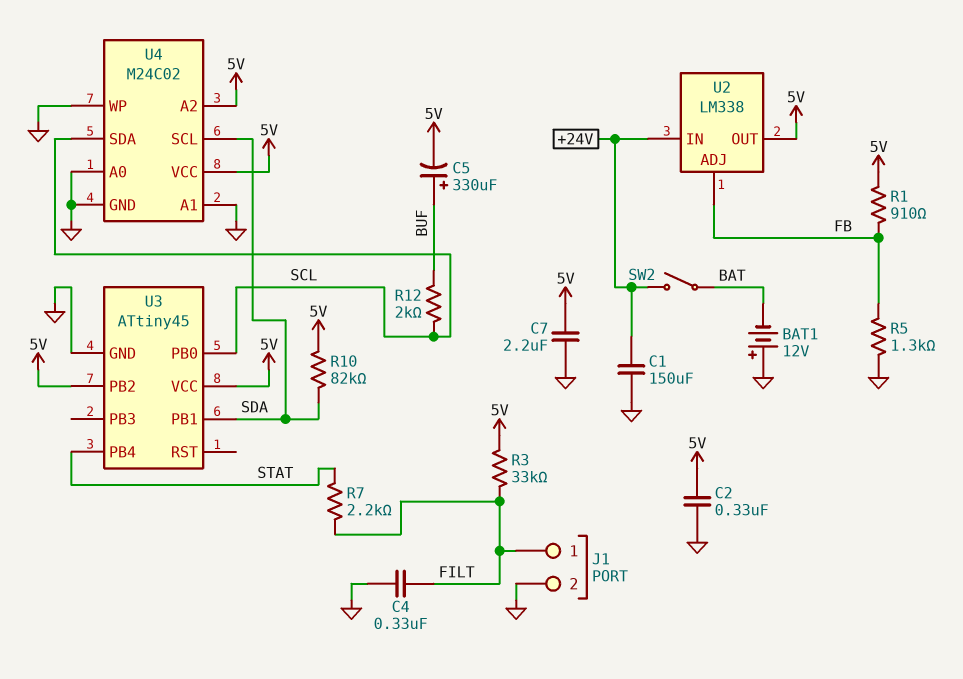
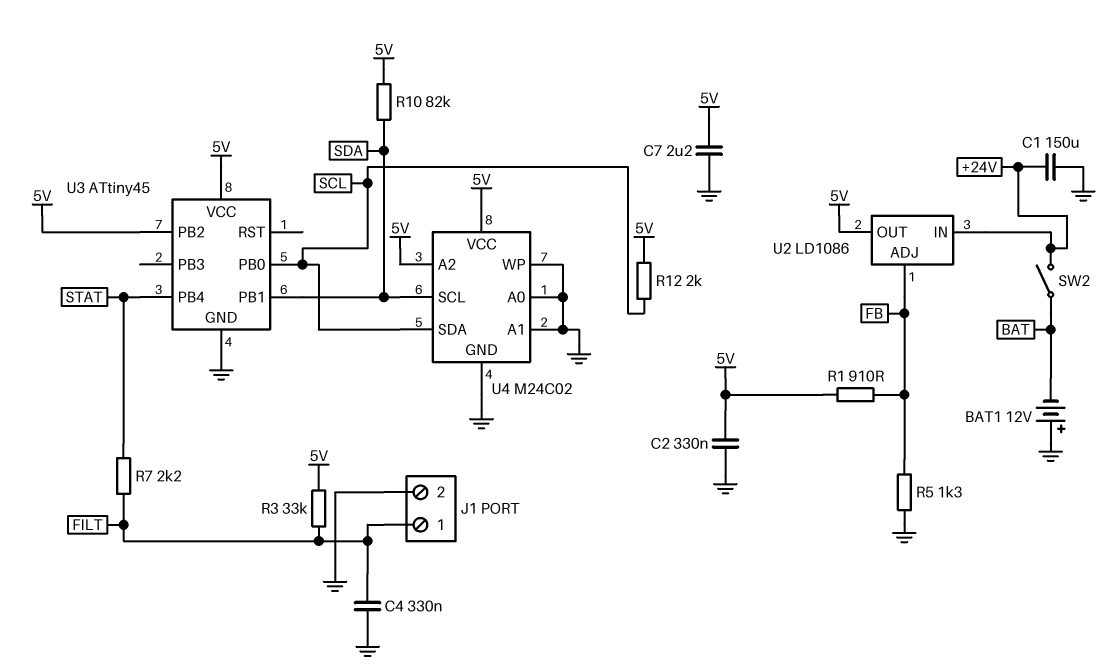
C5: 330uF (plus BUF, minus 5V) -> none
R12: 2k (BUF, SCL) -> 2k (5V, SCL)
U2: LM338 -> LD1086

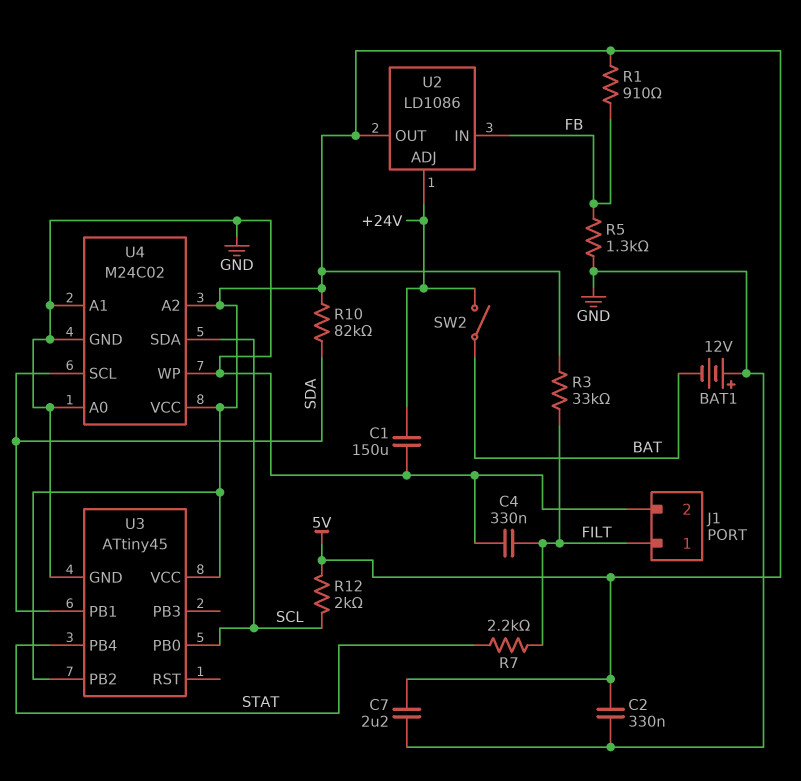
U2 pin ADJ: FB -> +24V
U2 pin IN: +24V -> FB

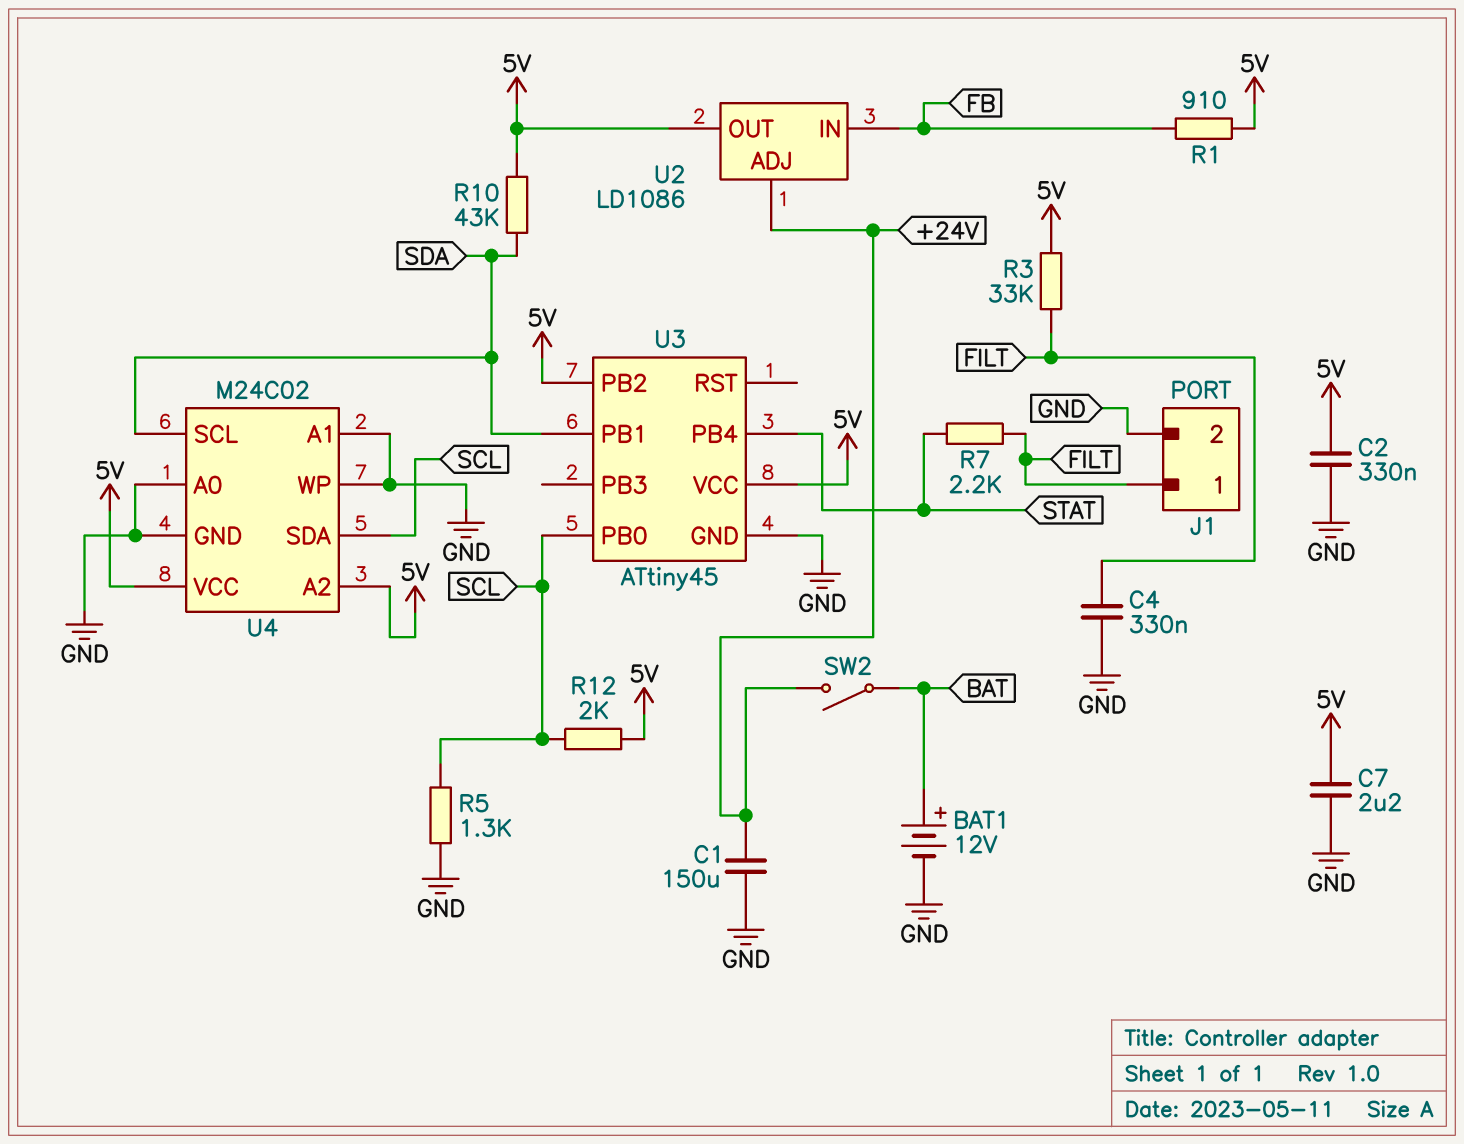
BAT1: 12V (plus GND, minus BAT) -> 12V (plus BAT, minus GND)
R5: 1.3k (FB, GND) -> 1.3k (GND, SCL)
R10: 82k (5V, SDA) -> 43k (5V, SDA)

